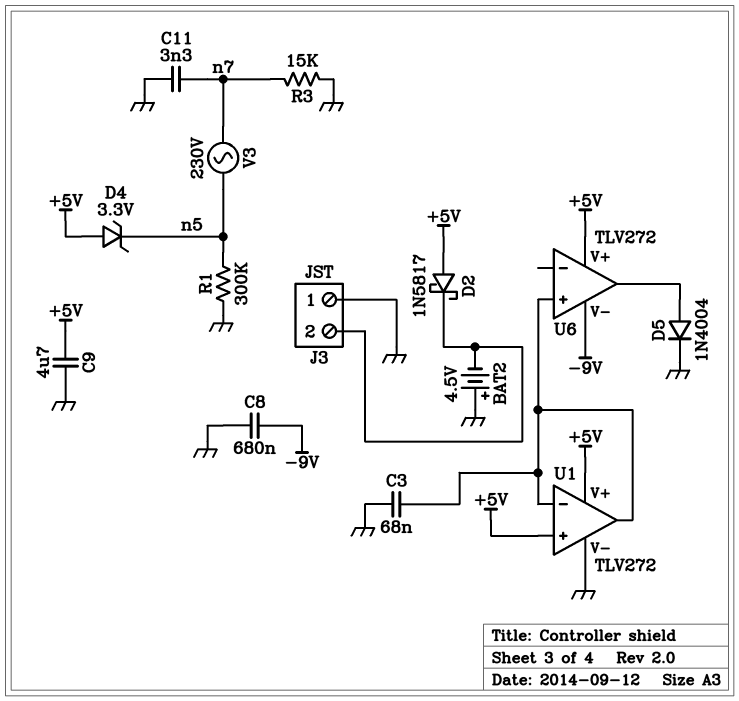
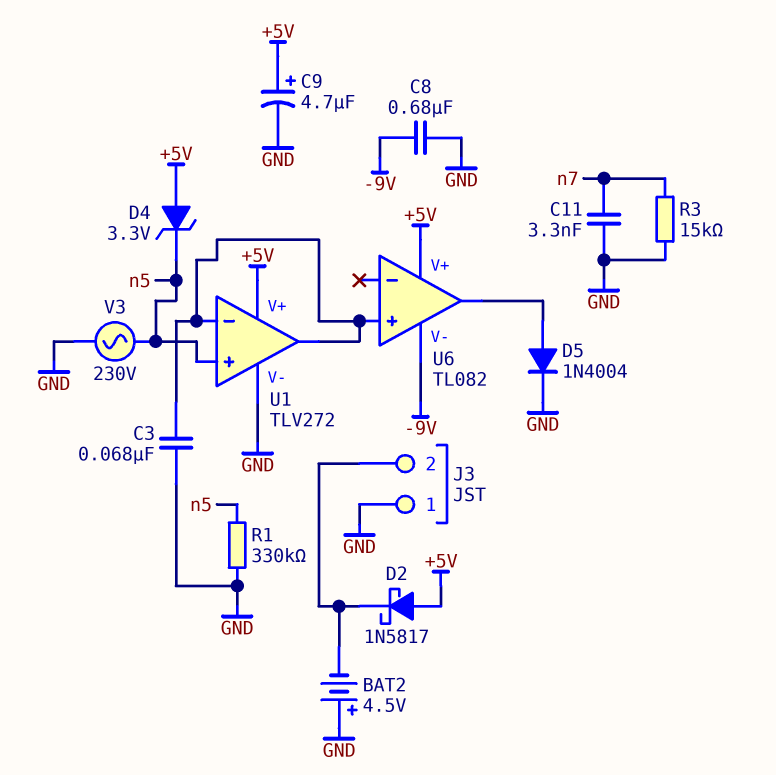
C9: 4.7uF (+5V, GND) -> 4.7uF (plus +5V, minus GND)
R1: 300k (GND, n5) -> 330k (GND, n5)
U1 pin in+: +5V -> n5
U6: TLV272 -> TL082
V3: AC 230V (n5, n7) -> AC 230V (GND, n5)

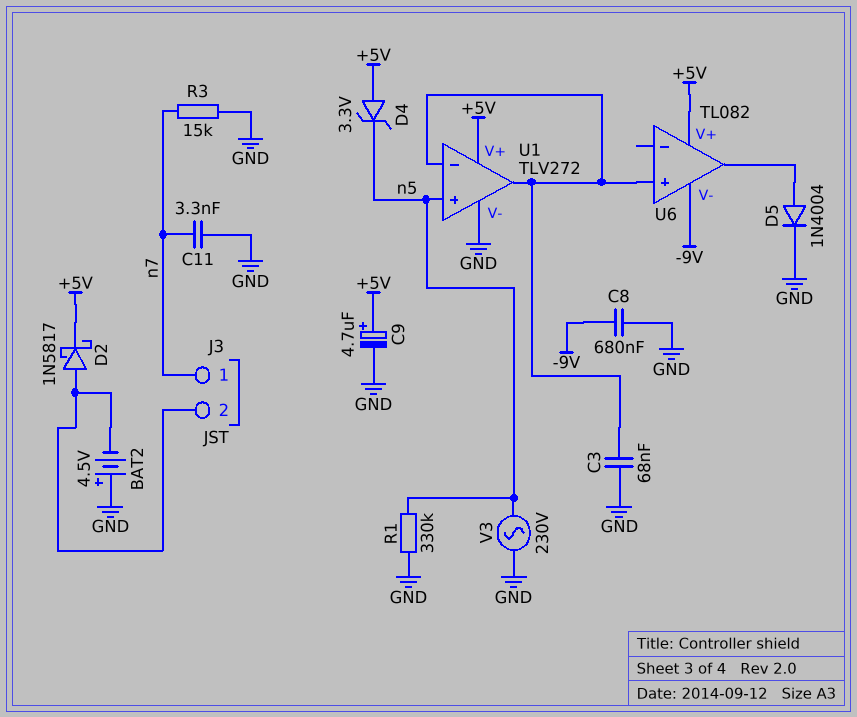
D2: schottky 1N5817 (A +5V, K J3/2) -> schottky 1N5817 (A J3/2, K +5V)
J3 pin 1: GND -> n7

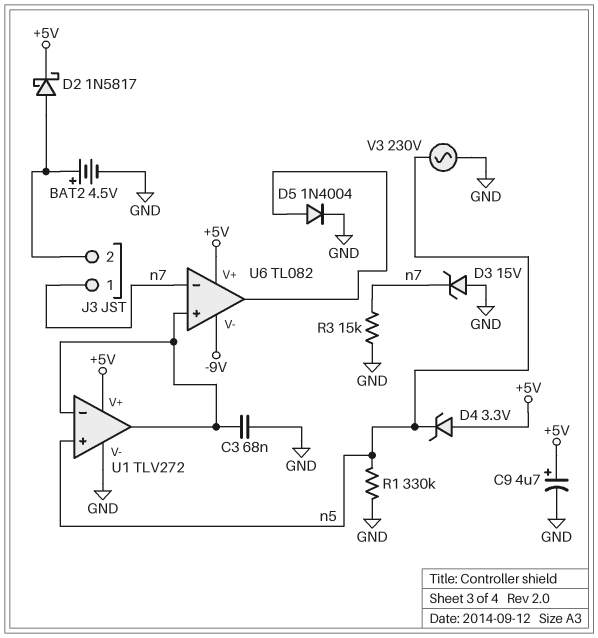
BAT2: 4.5V (plus GND, minus J3/2) -> 4.5V (plus J3/2, minus GND)
C8: 680nF (-9V, GND) -> none
C11: 3.3nF (GND, n7) -> none
D3: none -> zener 15V (A GND, K n7)
U6 pin in-: none -> n7

